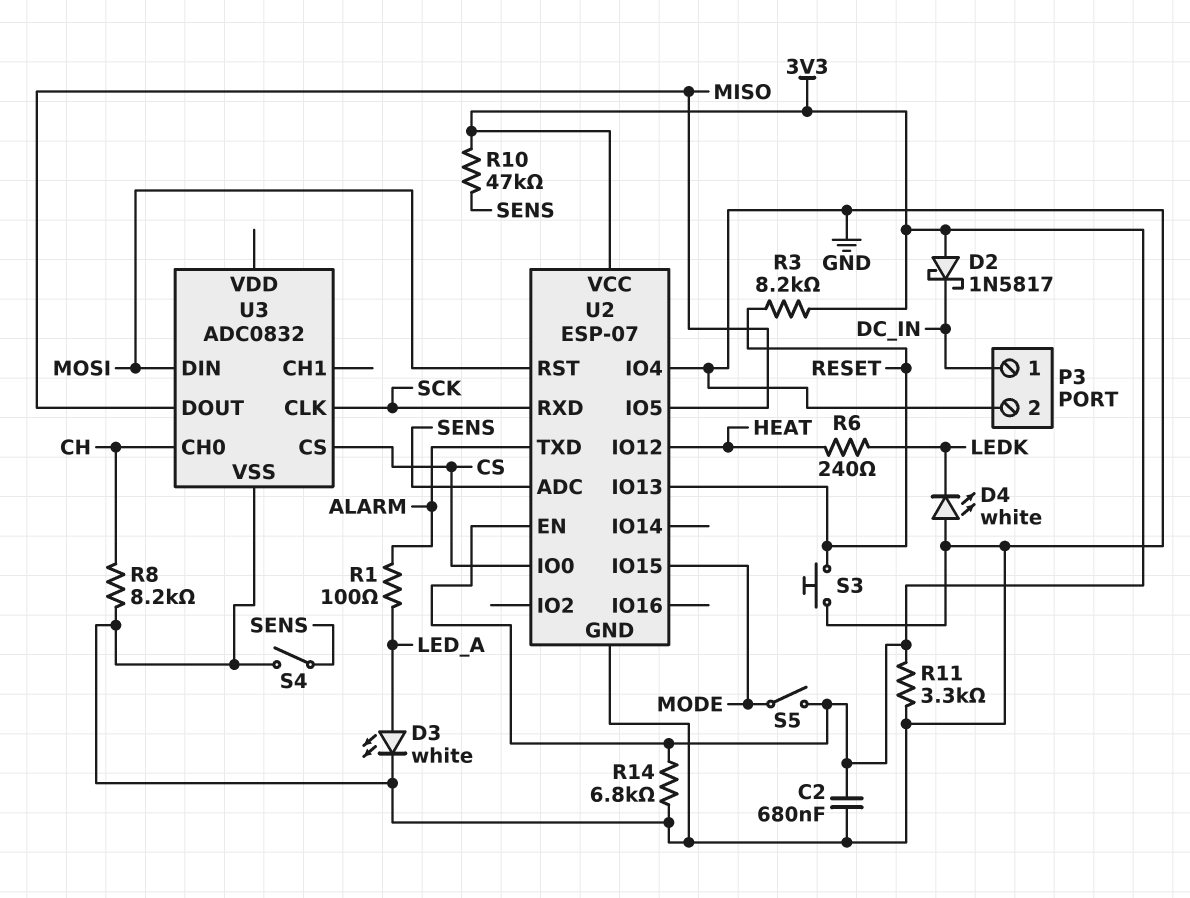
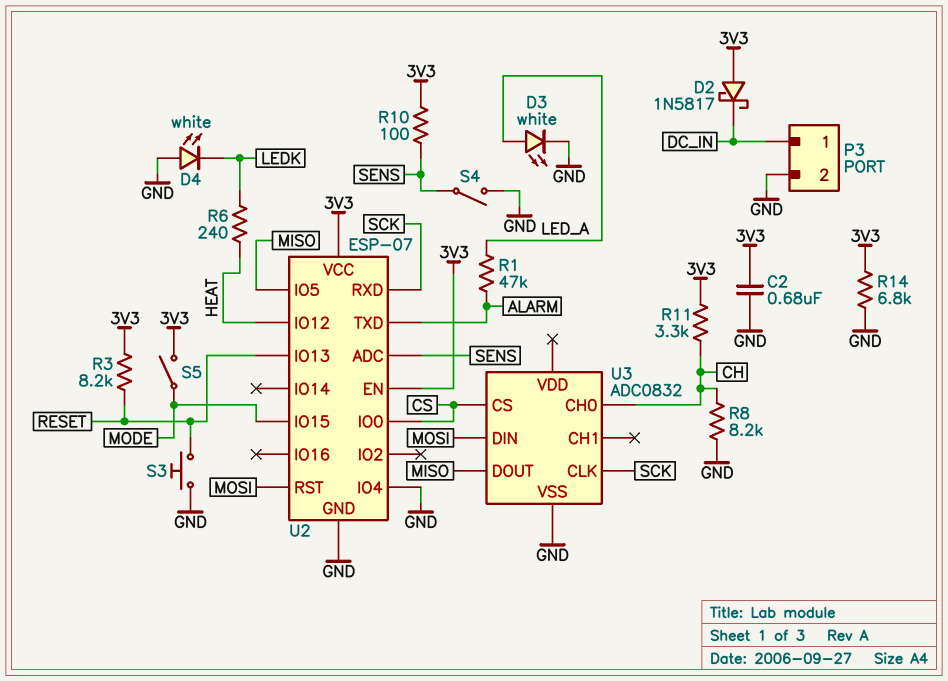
R1: 100 (ALARM, LED_A) -> 47k (ALARM, LED_A)
R10: 47k (3V3, SENS) -> 100 (3V3, SENS)
R11: 3.3k (3V3, GND) -> 3.3k (3V3, CH)

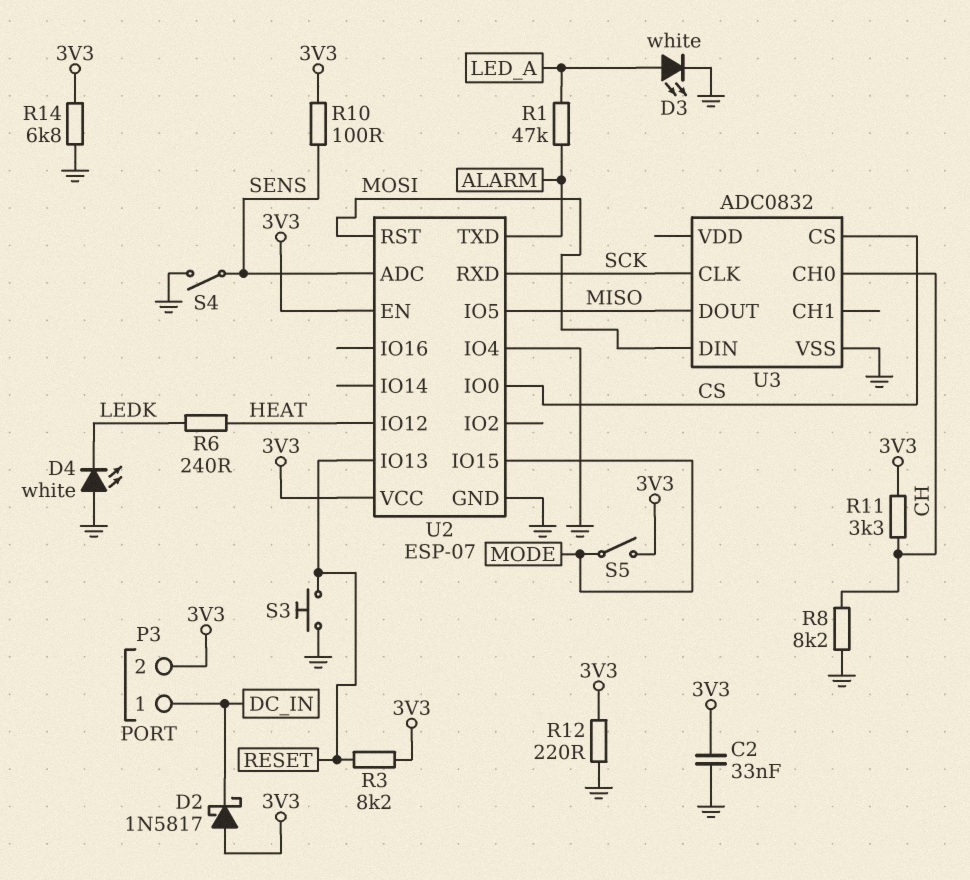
C2: 680nF (3V3, GND) -> 33nF (3V3, GND)
P3 pin 2: GND -> 3V3
R12: none -> 220 (3V3, GND)

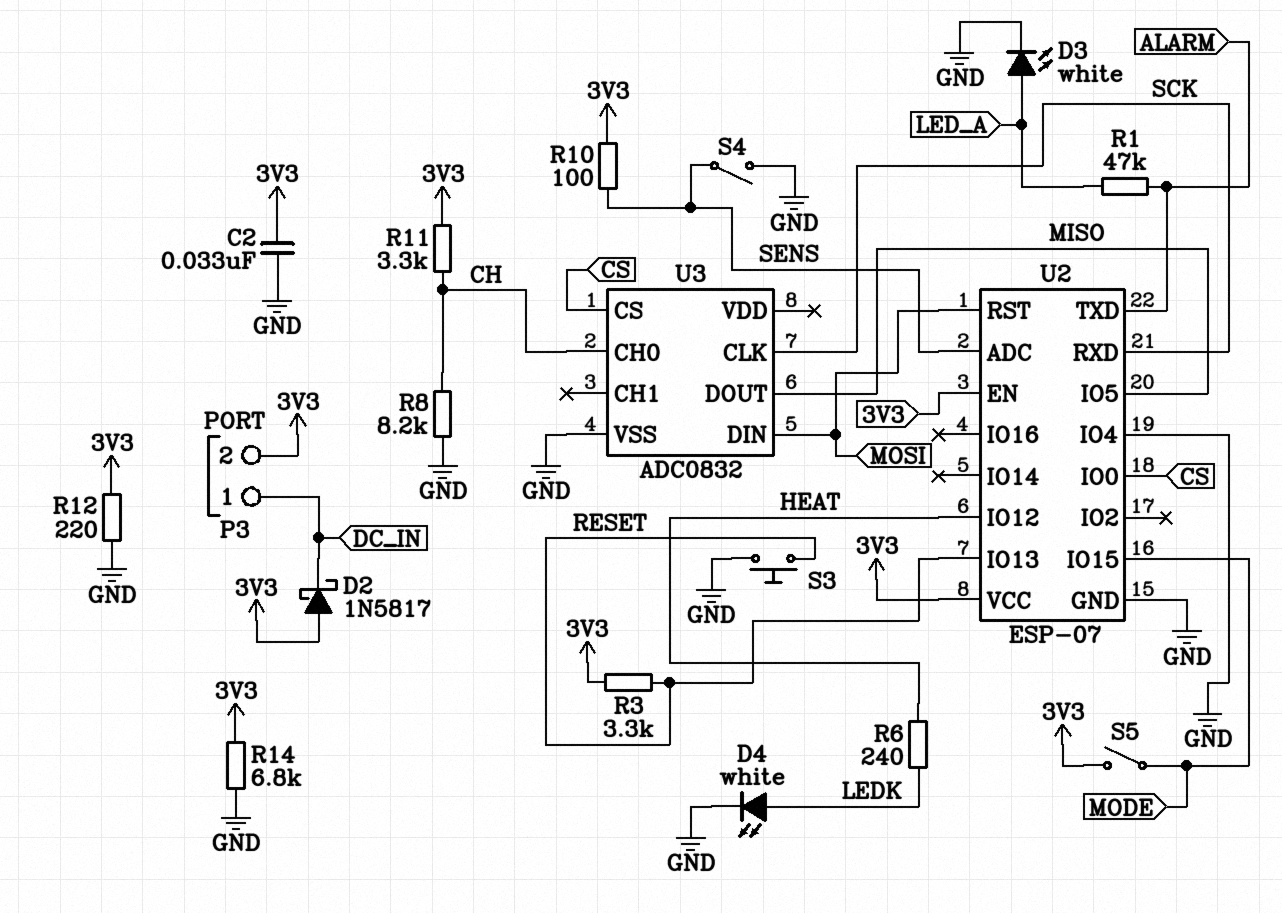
D4: LED white (A GND, K LEDK) -> LED white (A LEDK, K GND)
R3: 8.2k (3V3, RESET) -> 3.3k (3V3, RESET)

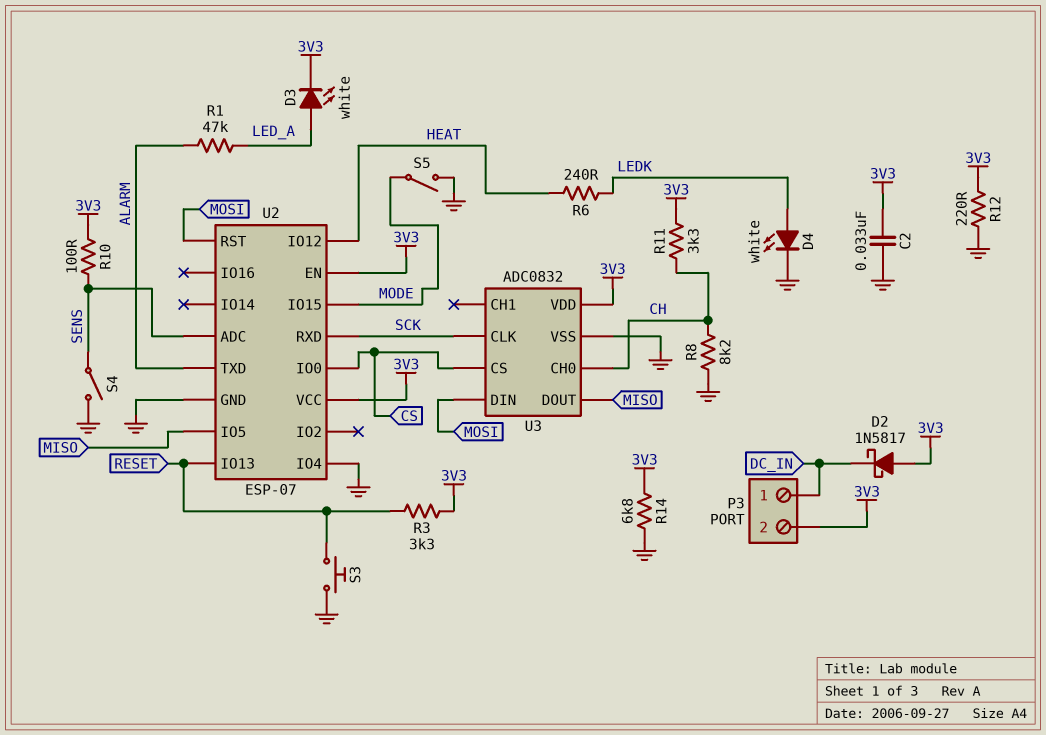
D3: LED white (A LED_A, K GND) -> LED white (A LED_A, K 3V3)
S5: switch (3V3, MODE) -> switch (GND, MODE)
U3 pin VDD: none -> 3V3

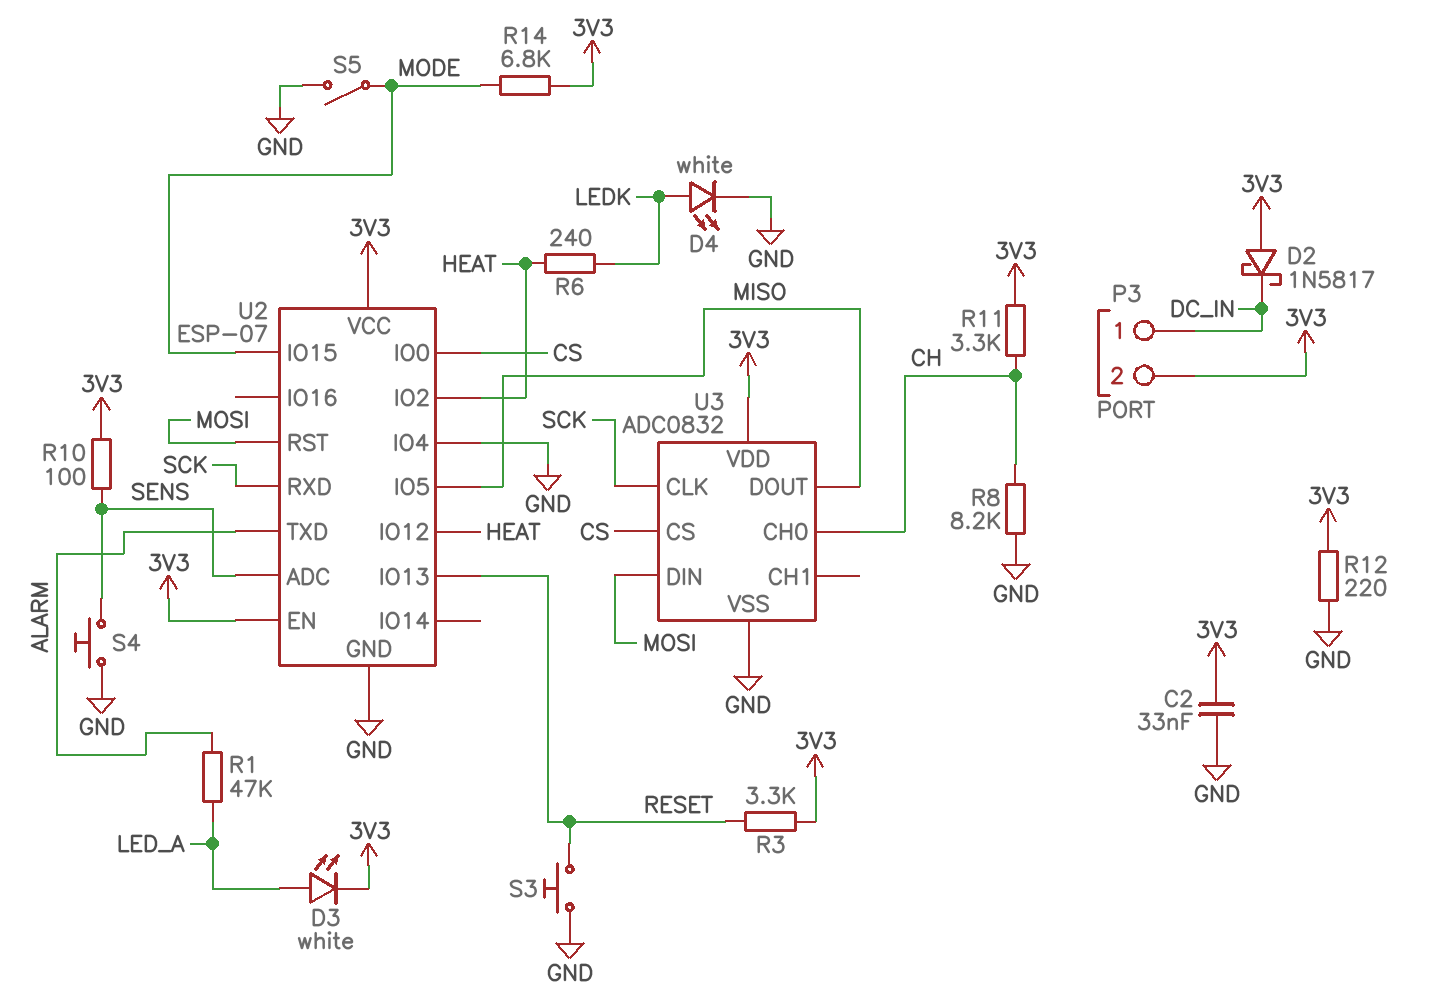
R14: 6.8k (3V3, GND) -> 6.8k (3V3, MODE)
S4: switch (GND, SENS) -> button (GND, SENS)
U2 pin IO2: none -> HEAT

